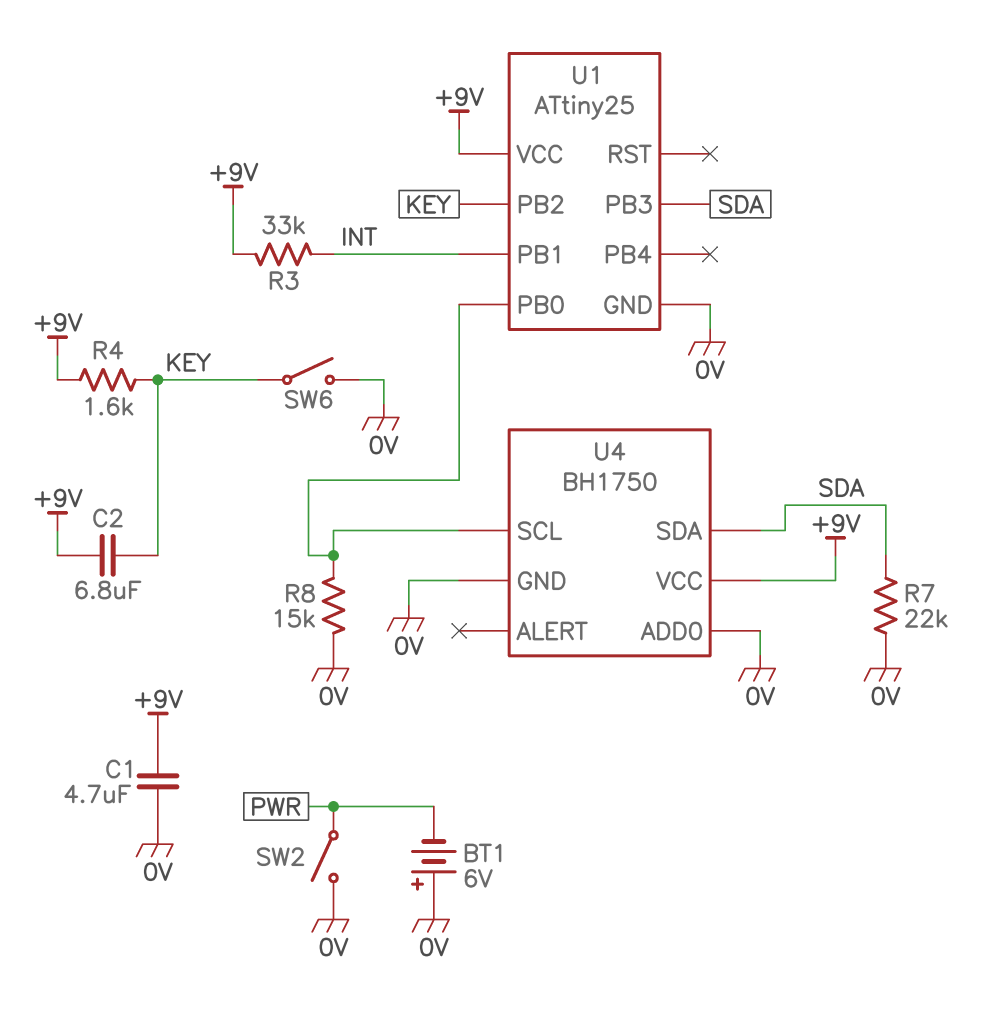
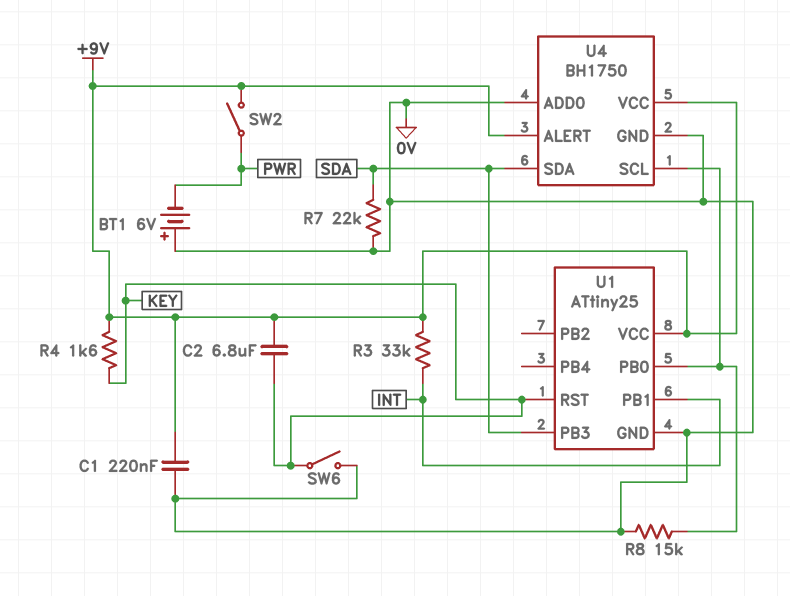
C1: 4.7uF (+9V, 0V) -> 220nF (+9V, 0V)
SW2: switch (0V, PWR) -> switch (+9V, PWR)
U1 pin PB2: KEY -> none
U1 pin RST: none -> KEY
U4 pin ALERT: none -> +9V

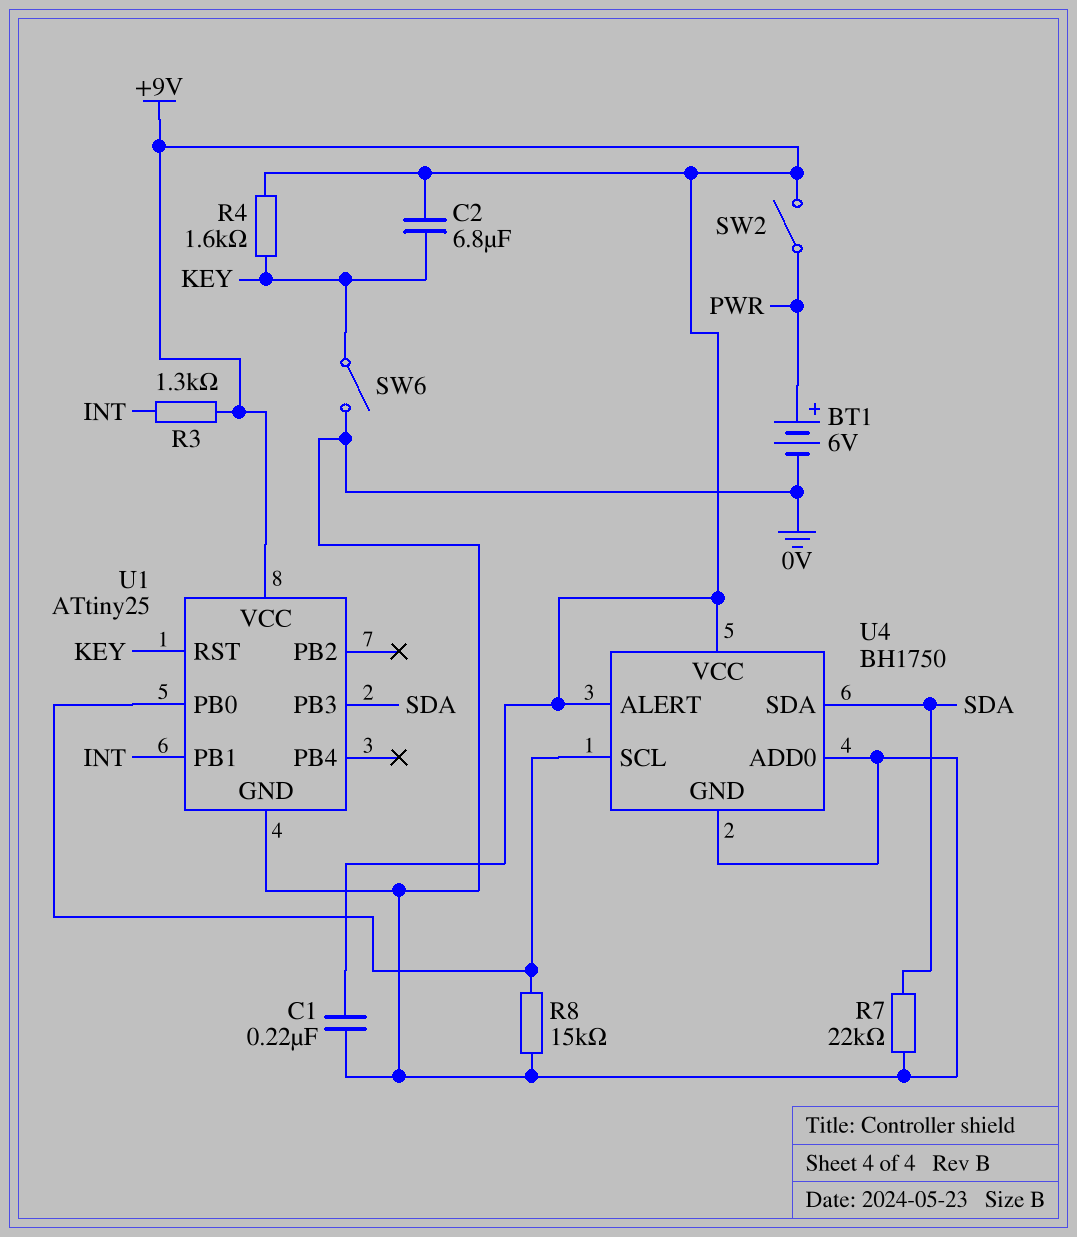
BT1: 6V (plus 0V, minus PWR) -> 6V (plus PWR, minus 0V)
R3: 33k (+9V, INT) -> 1.3k (+9V, INT)

